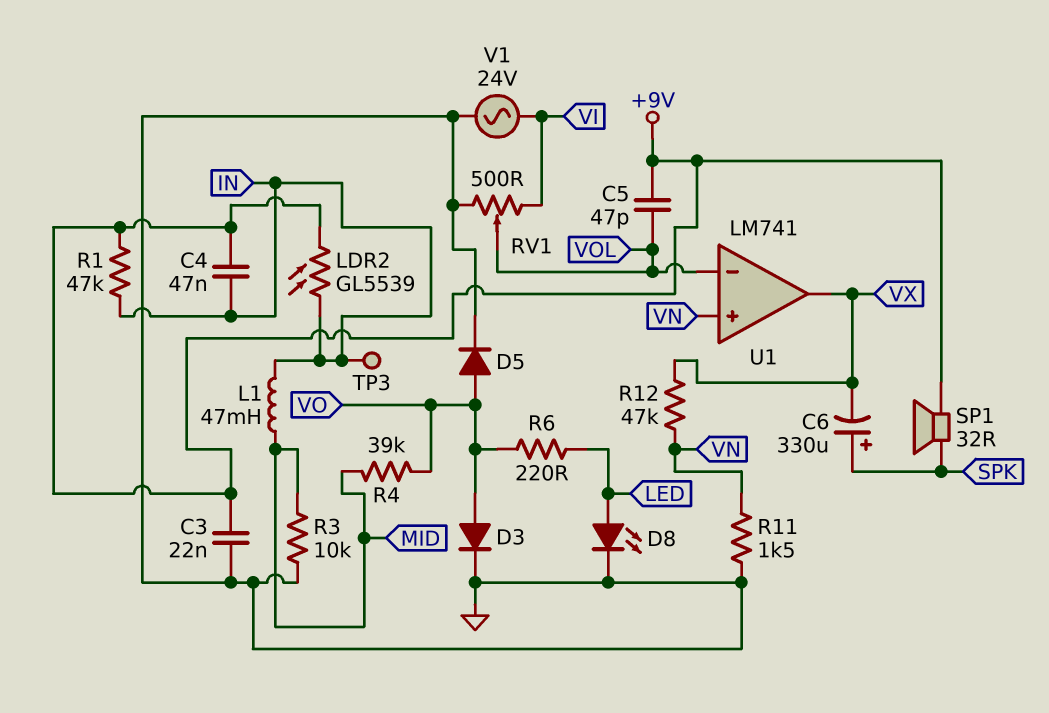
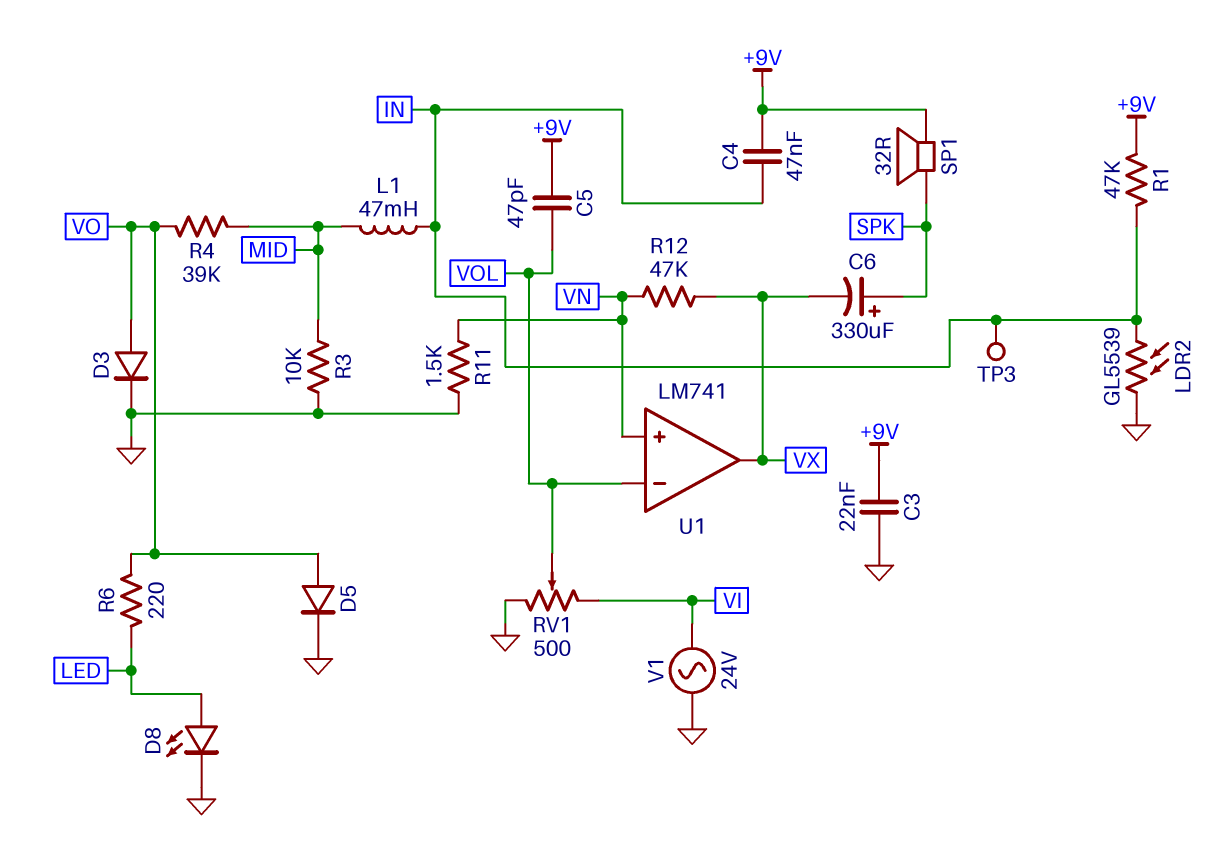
LDR2: GL5539 (+9V, IN) -> GL5539 (GND, IN)

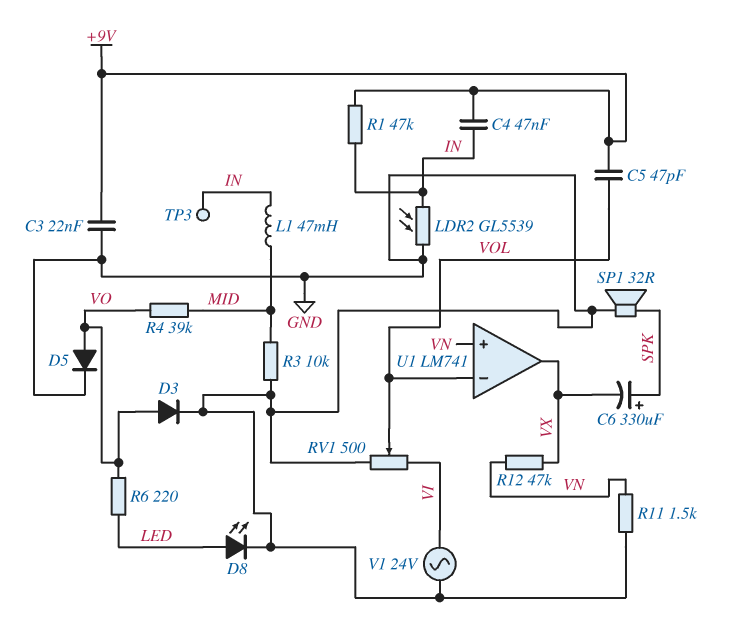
SP1: speaker 32R (+9V, SPK) -> speaker 32R (GND, SPK)

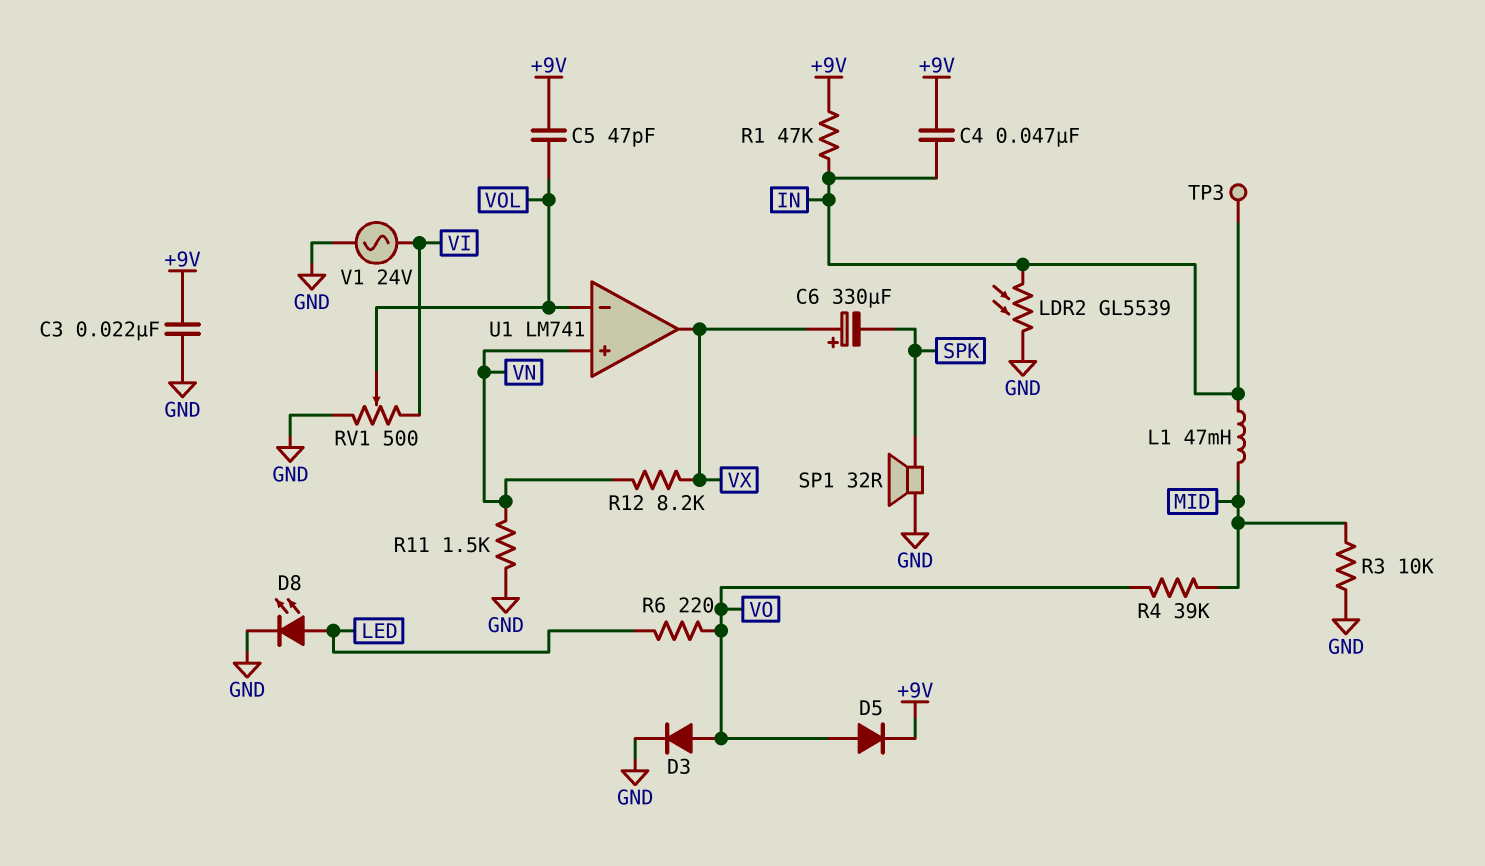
C6: 330uF (plus SPK, minus VX) -> 330uF (plus VX, minus SPK)
D5: diode (A VO, K GND) -> diode (A VO, K +9V)
R12: 47k (VN, VX) -> 8.2k (VN, VX)

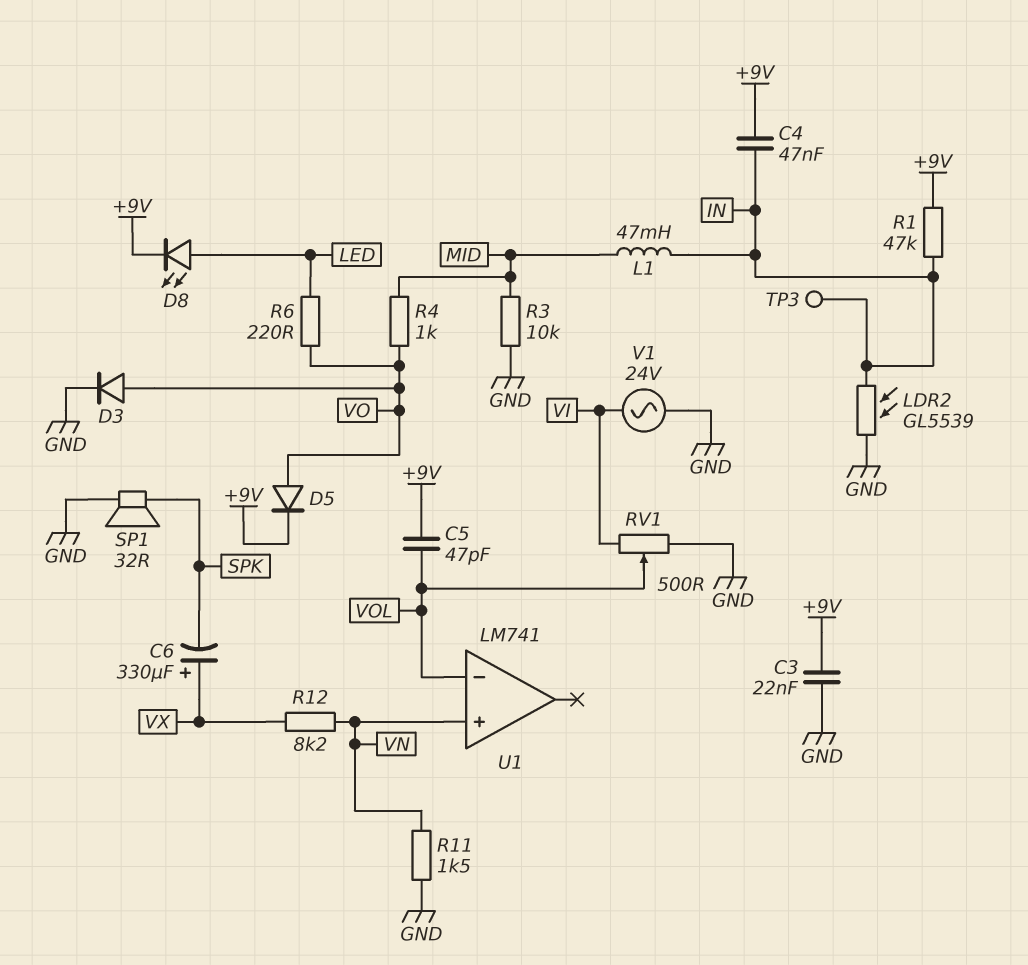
D8: LED (A LED, K GND) -> LED (A LED, K +9V)
R4: 39k (MID, VO) -> 1k (MID, VO)
U1 pin out: VX -> none

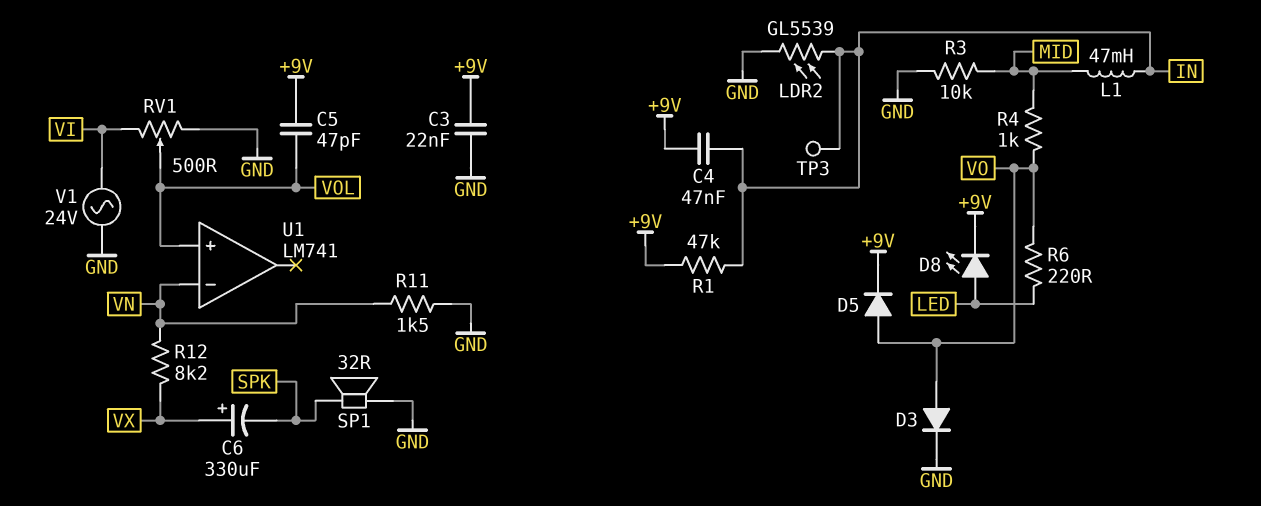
U1 pin in+: VN -> VOL
U1 pin in-: VOL -> VN

